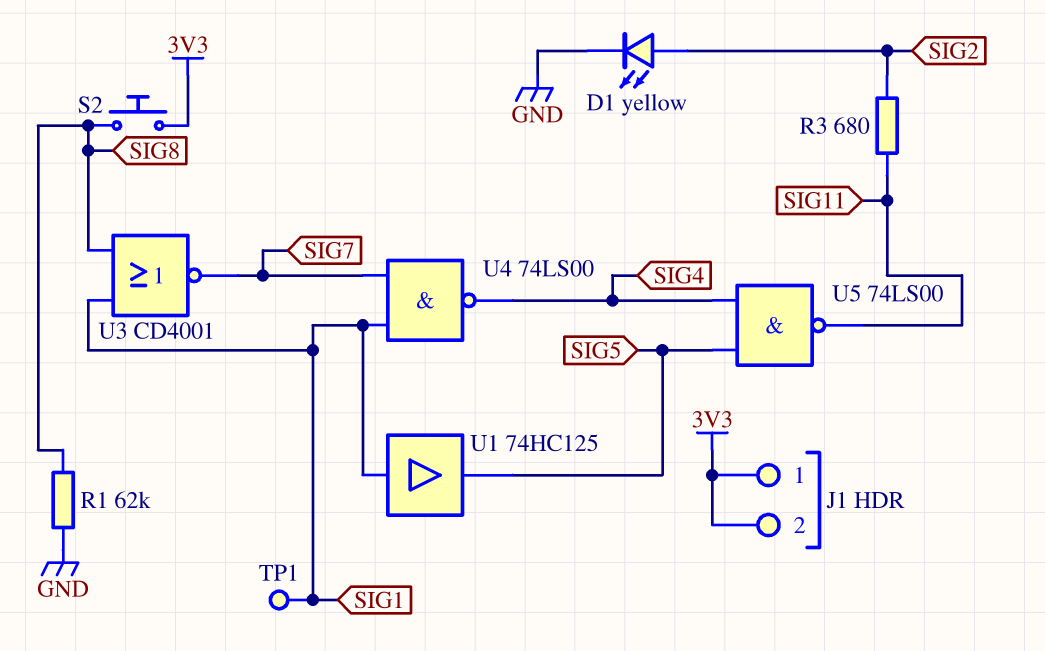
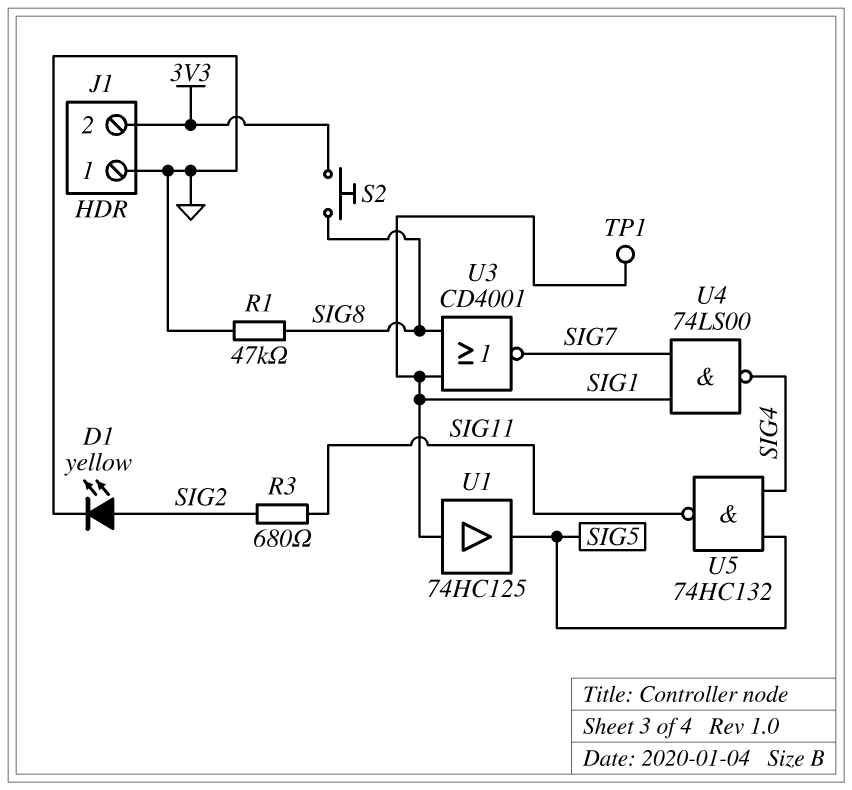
J1 pin 1: 3V3 -> GND
R1: 62k (GND, SIG8) -> 47k (GND, SIG8)
U5: NAND 74LS00 (in SIG4, in SIG5, out SIG11) -> NAND 74HC132 (in SIG4, in SIG5, out SIG11)

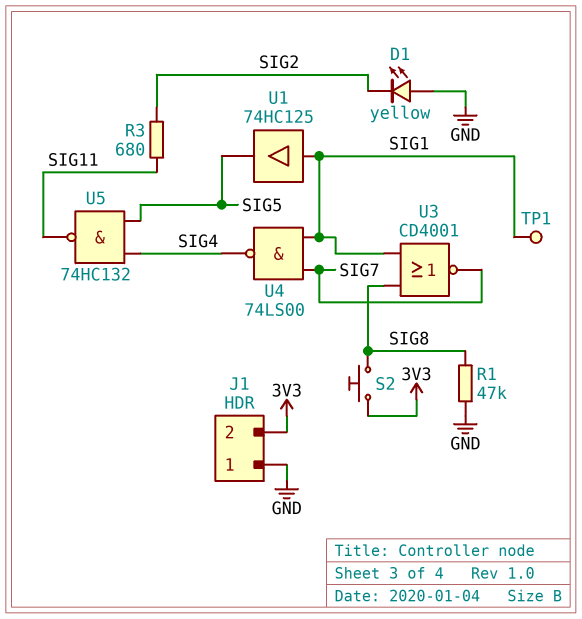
D1: LED yellow (A SIG2, K GND) -> LED yellow (A GND, K SIG2)

